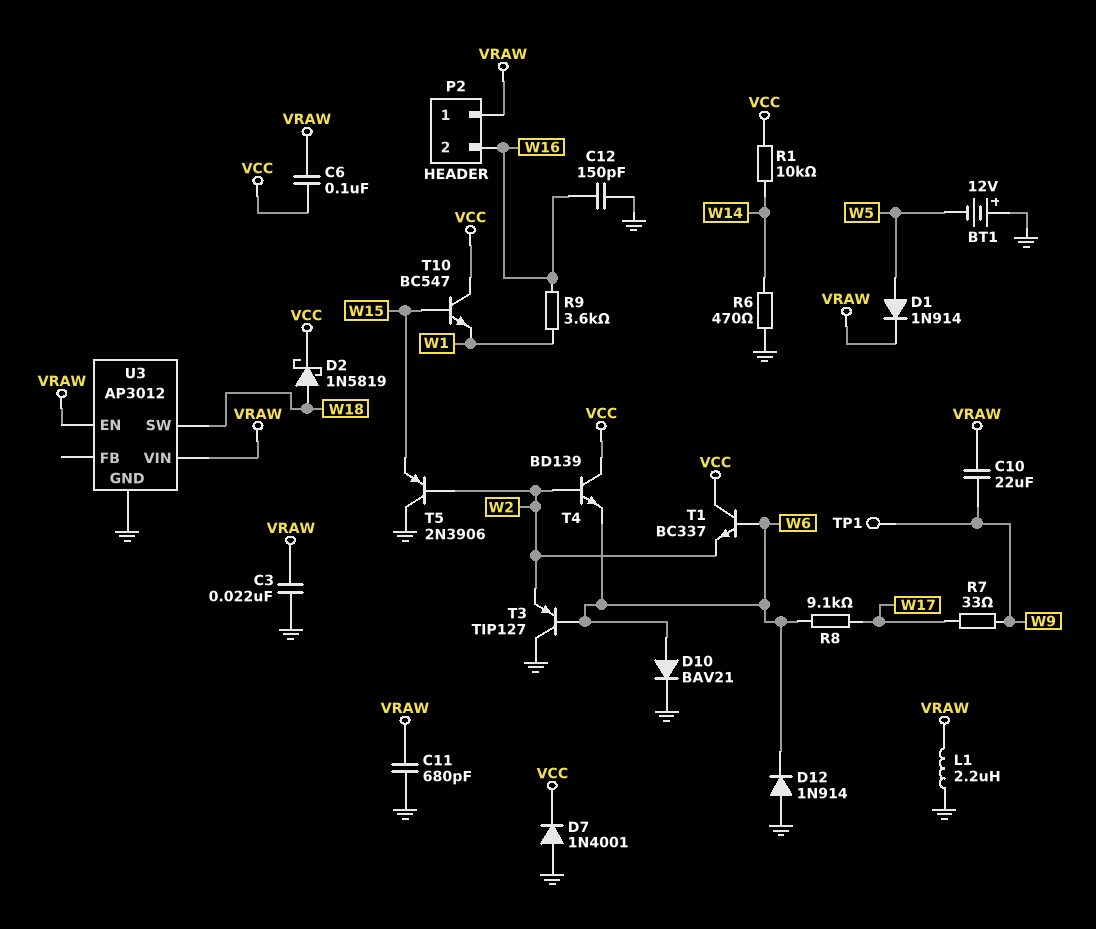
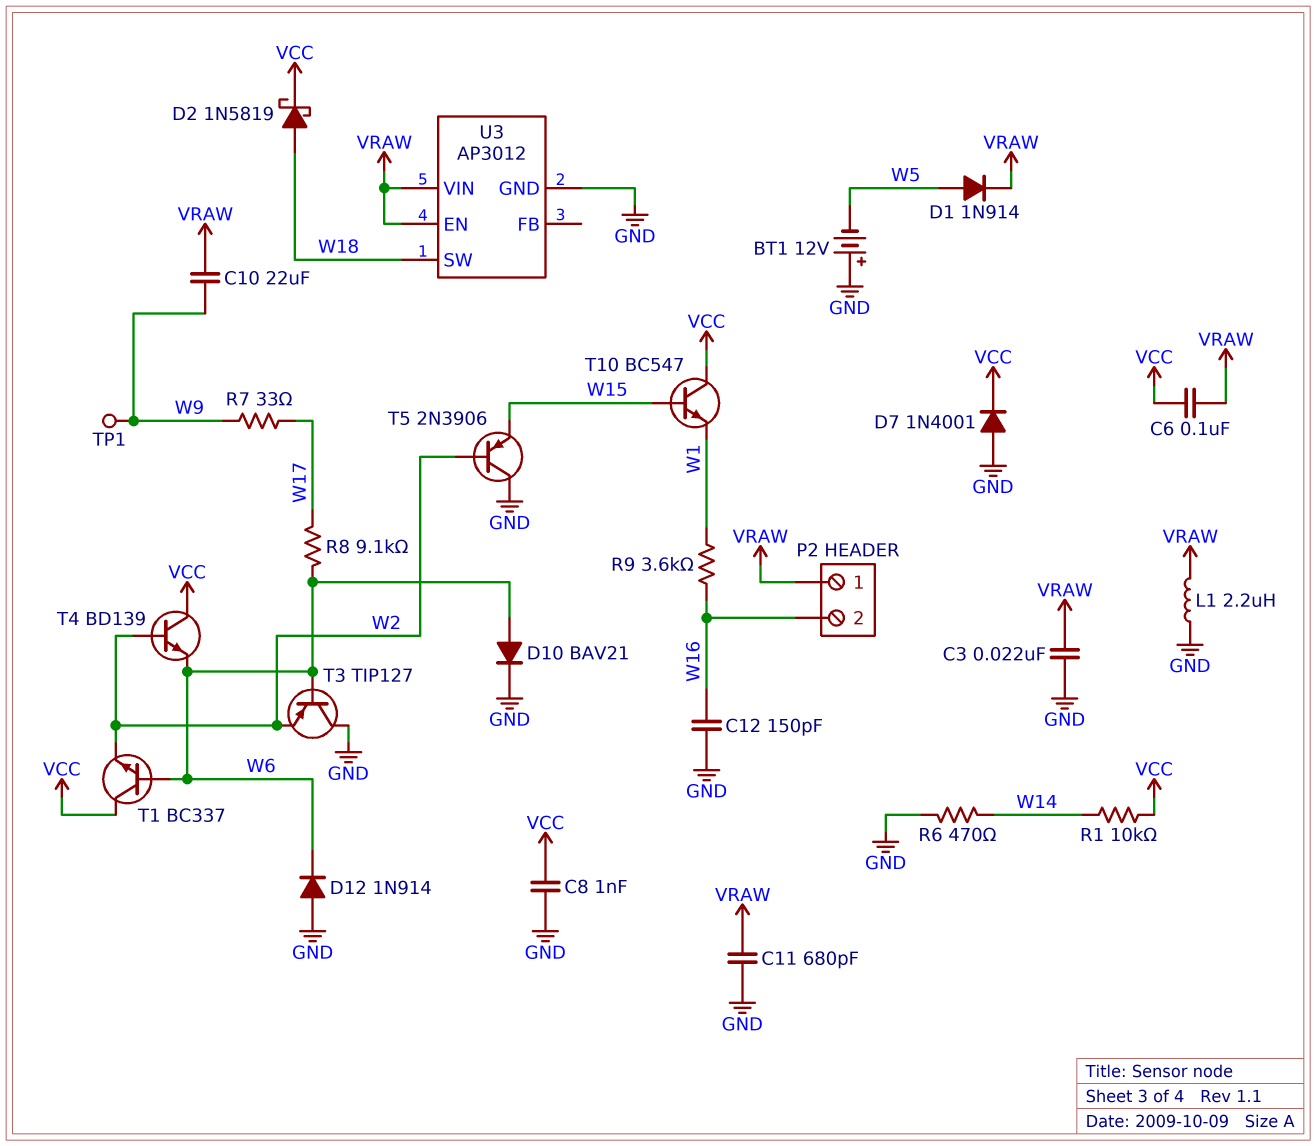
C8: none -> 1nF (GND, VCC)

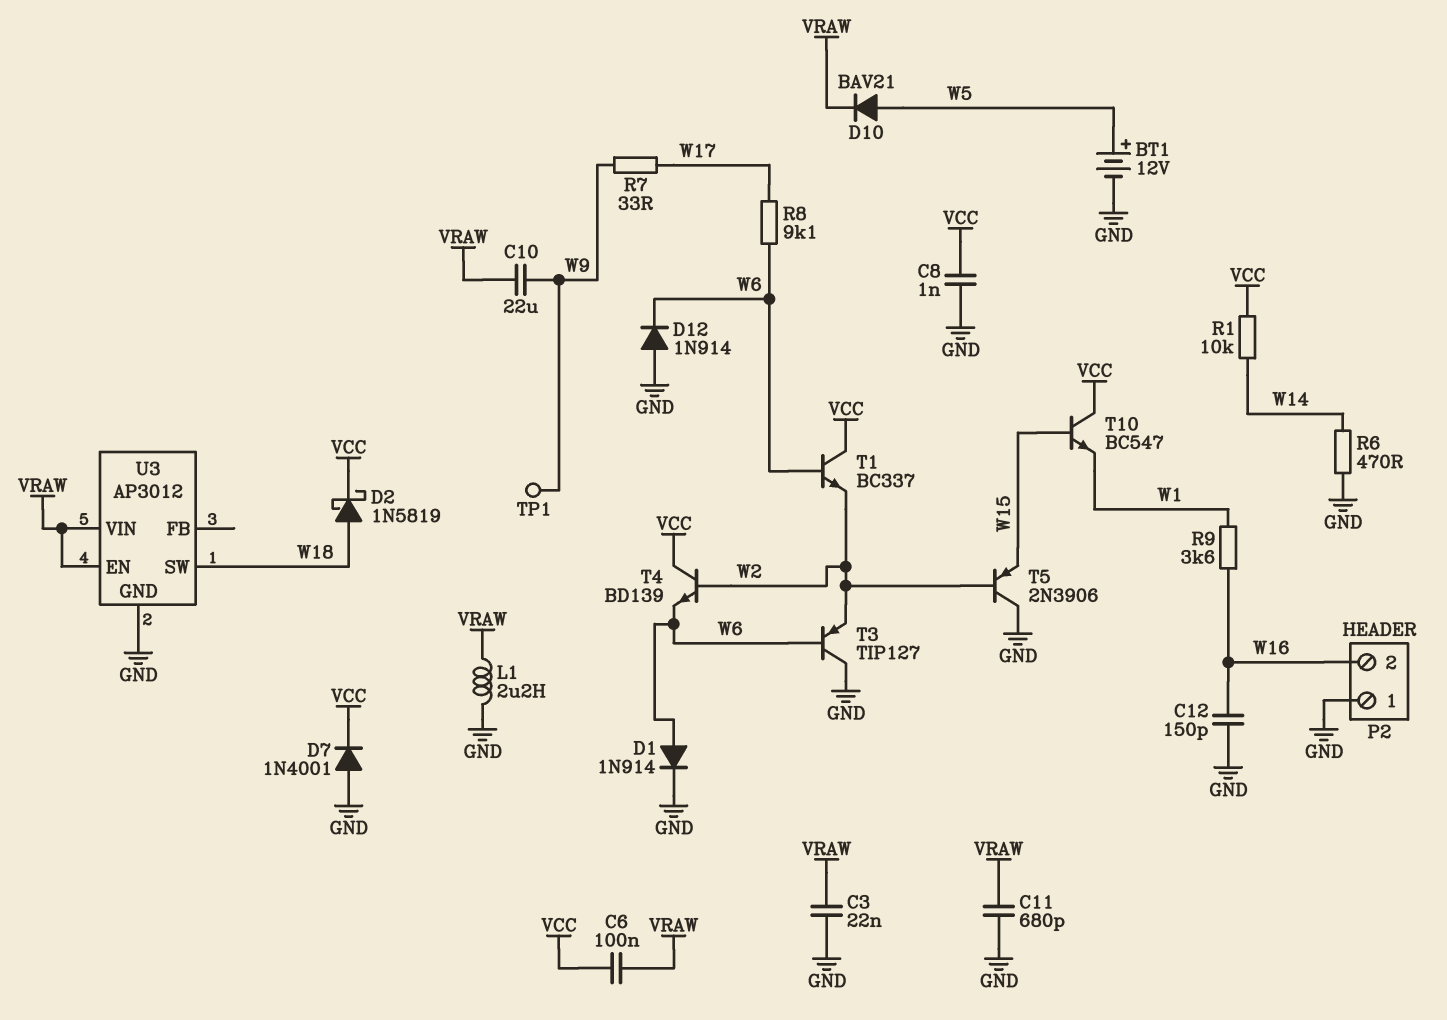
BT1: 12V (plus GND, minus W5) -> 12V (plus W5, minus GND)
D1: diode 1N914 (A W5, K VRAW) -> diode 1N914 (A W6, K GND)
D10: diode BAV21 (A W6, K GND) -> diode BAV21 (A W5, K VRAW)
P2 pin 1: VRAW -> GND

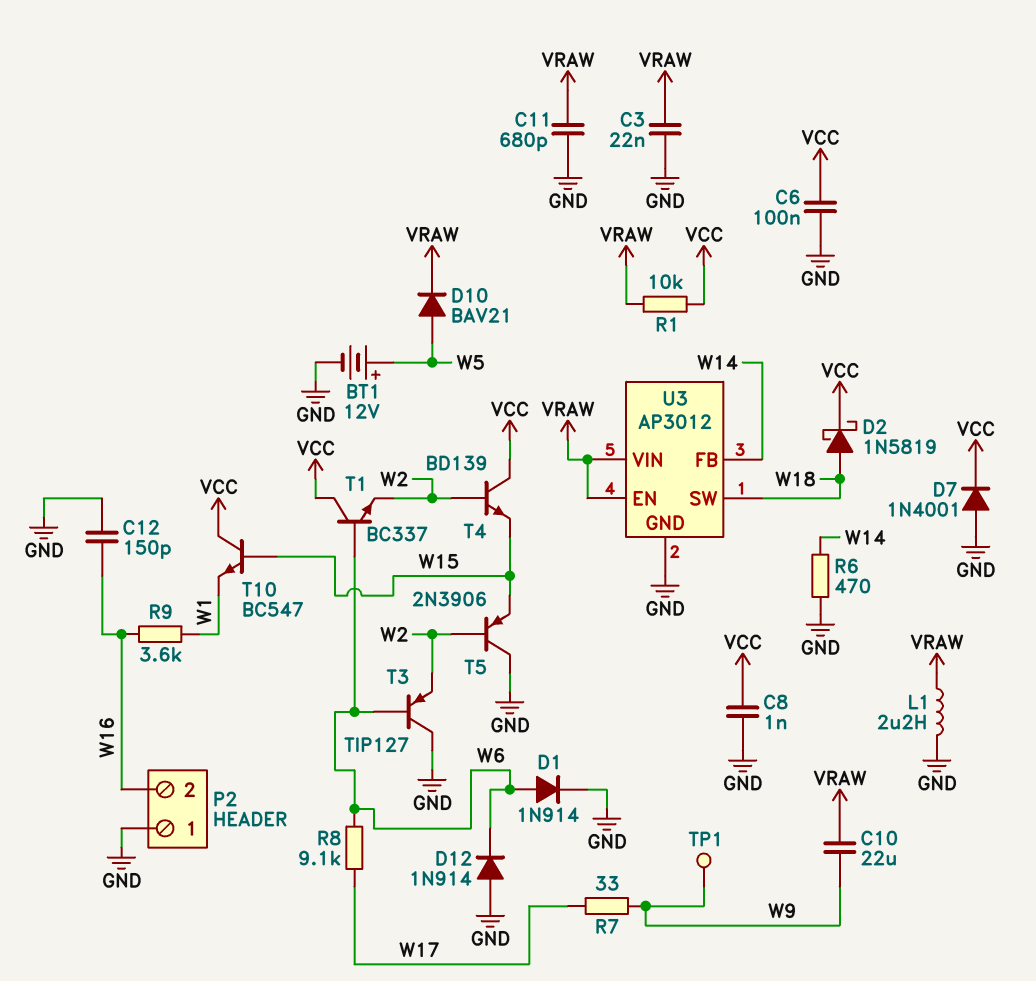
C6: 100nF (VCC, VRAW) -> 100nF (GND, VCC)
R1: 10k (VCC, W14) -> 10k (VCC, VRAW)
T4: NPN BD139 (B W2, C VCC, E W6) -> NPN BD139 (B W2, C VCC, E W15)
U3 pin FB: none -> W14

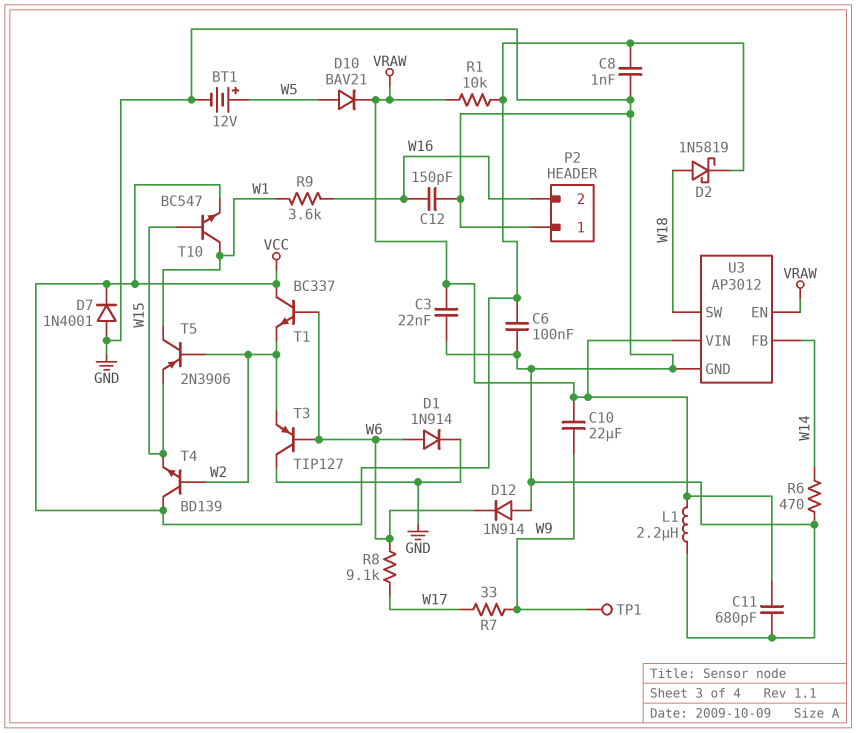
T5: PNP 2N3906 (B W2, C GND, E W15) -> PNP 2N3906 (B W2, C W1, E W15)
T10: NPN BC547 (B W15, C VCC, E W1) -> NPN BC547 (B W15, C W1, E VCC)

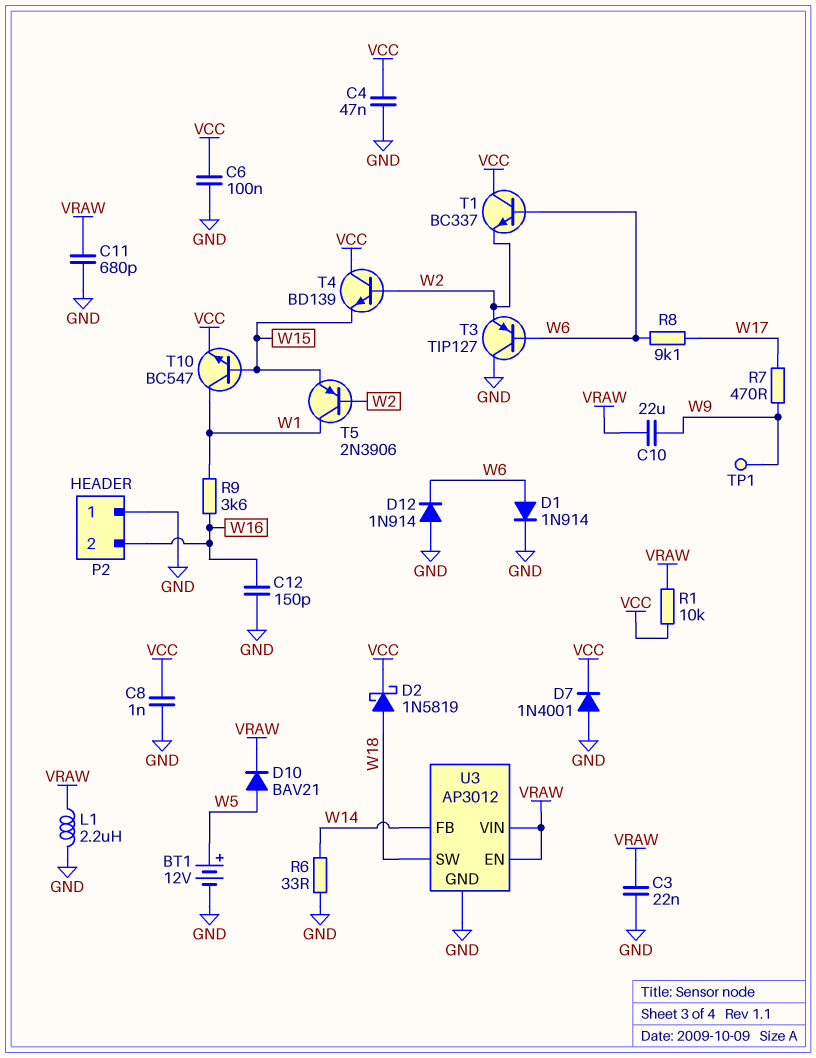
C4: none -> 47nF (GND, VCC)
R6: 470 (GND, W14) -> 33 (GND, W14)
R7: 33 (W9, W17) -> 470 (W9, W17)

